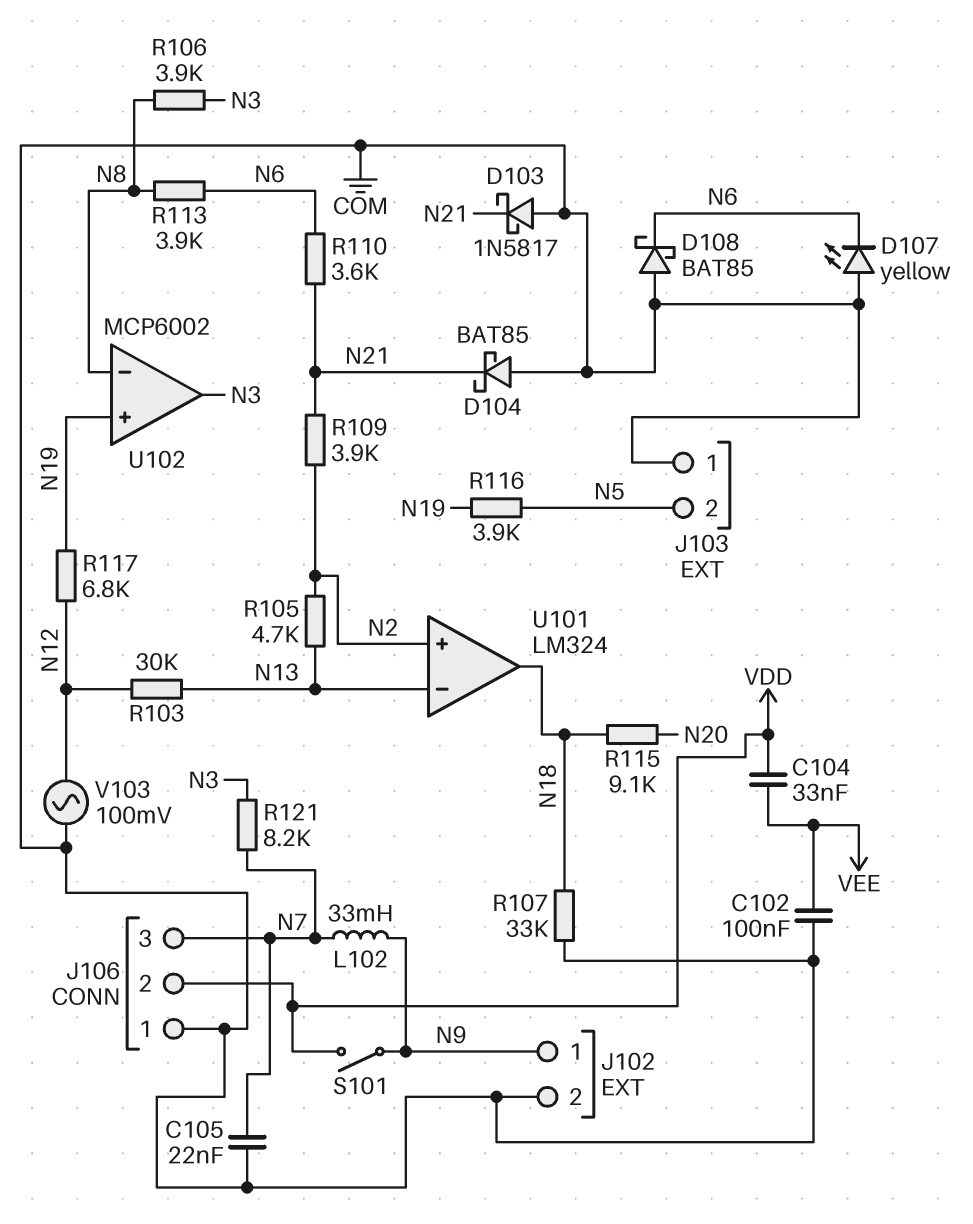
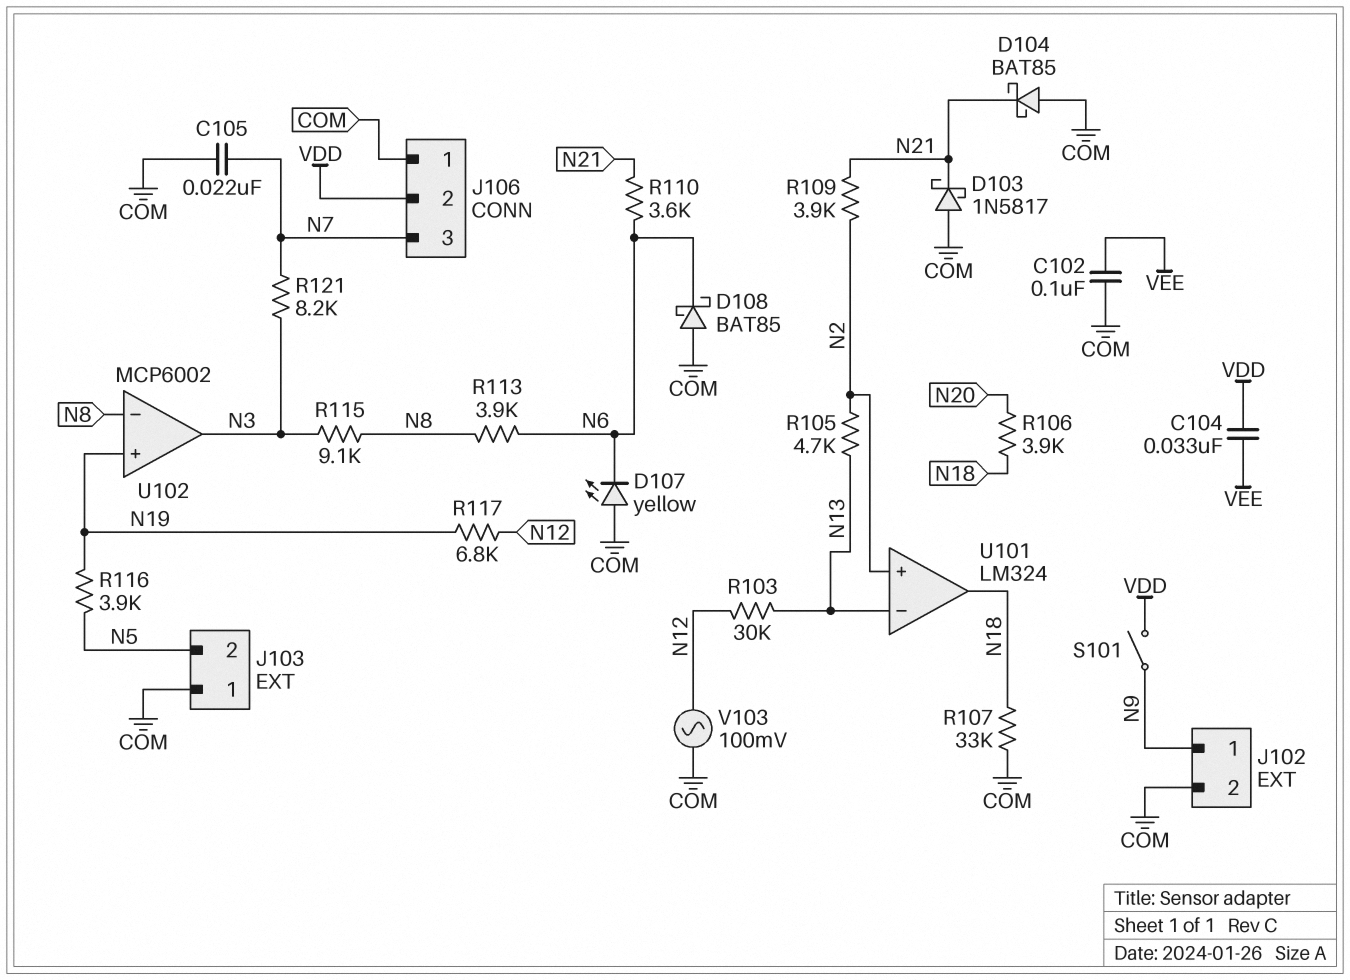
L102: 33mH (N7, N9) -> none
R106: 3.9k (N3, N8) -> 3.9k (N18, N20)
R115: 9.1k (N18, N20) -> 9.1k (N3, N8)

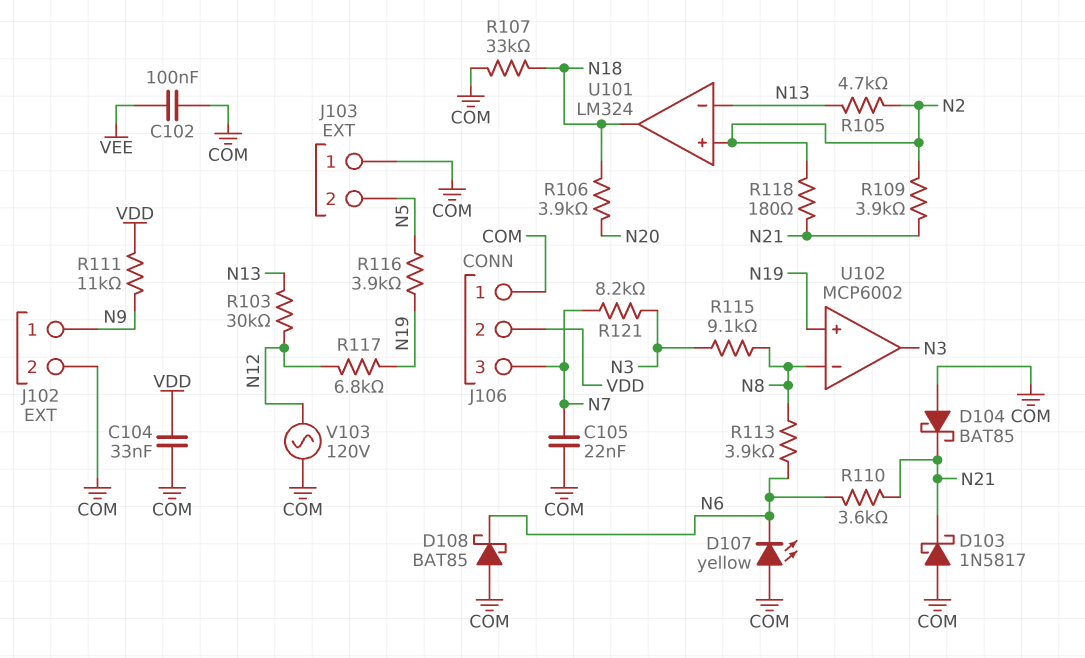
C104: 33nF (VDD, VEE) -> 33nF (COM, VDD)
R111: none -> 11k (N9, VDD)
R118: none -> 180 (N2, N21)
S101: switch (N9, VDD) -> none
V103: AC 100mV (COM, N12) -> AC 120V (COM, N12)

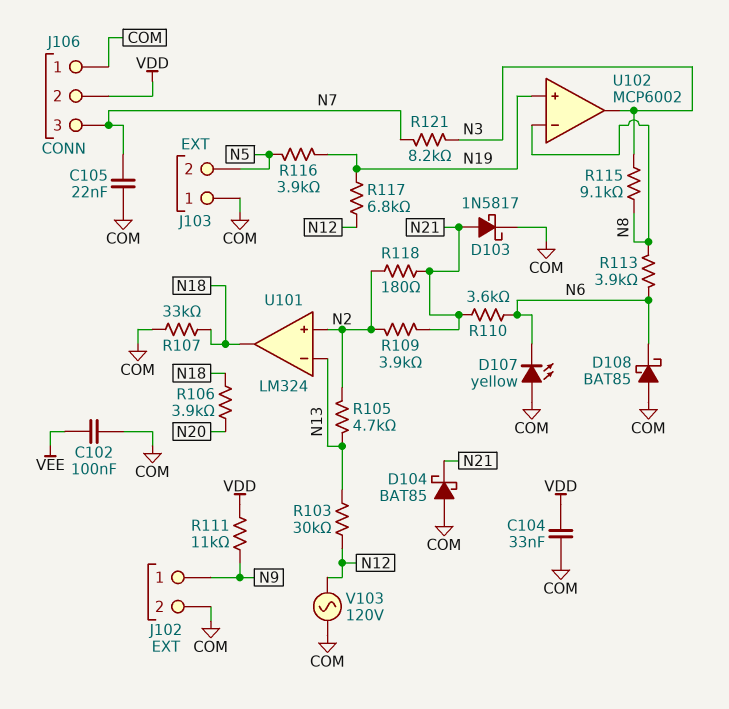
D103: schottky 1N5817 (A COM, K N21) -> schottky 1N5817 (A N21, K COM)

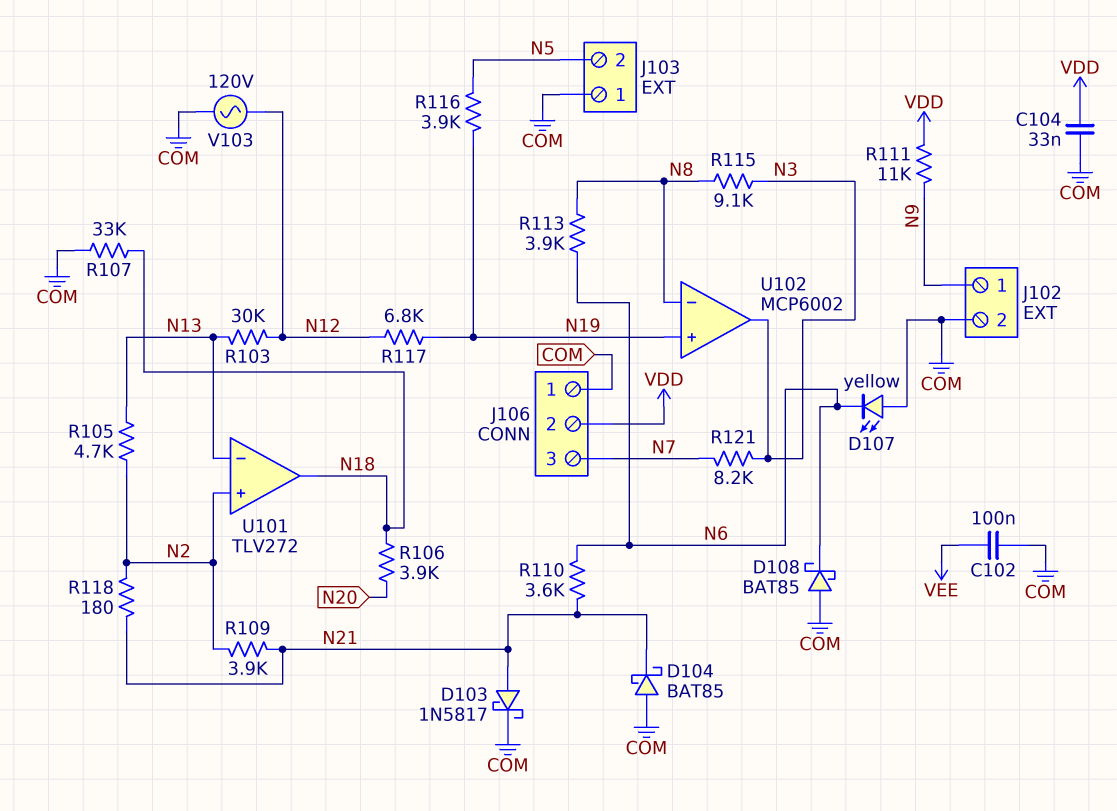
C105: 22nF (COM, N7) -> none
U101: LM324 -> TLV272

